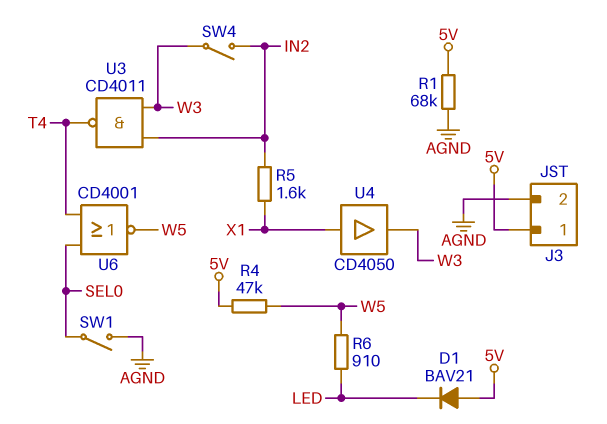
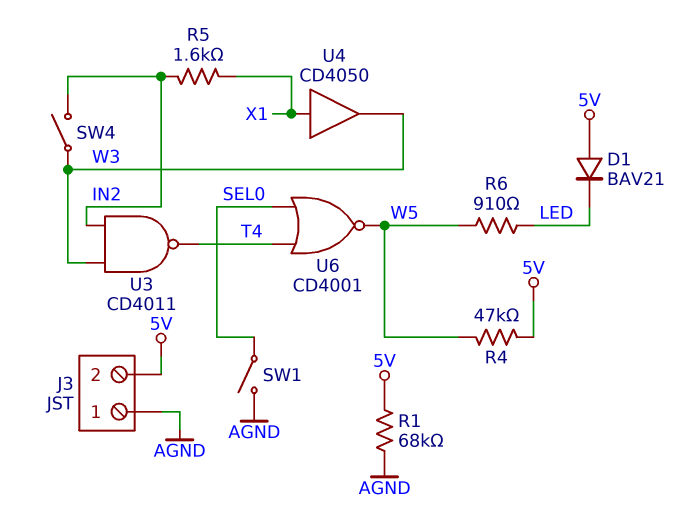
J3 pin 1: 5V -> AGND
J3 pin 2: AGND -> 5V

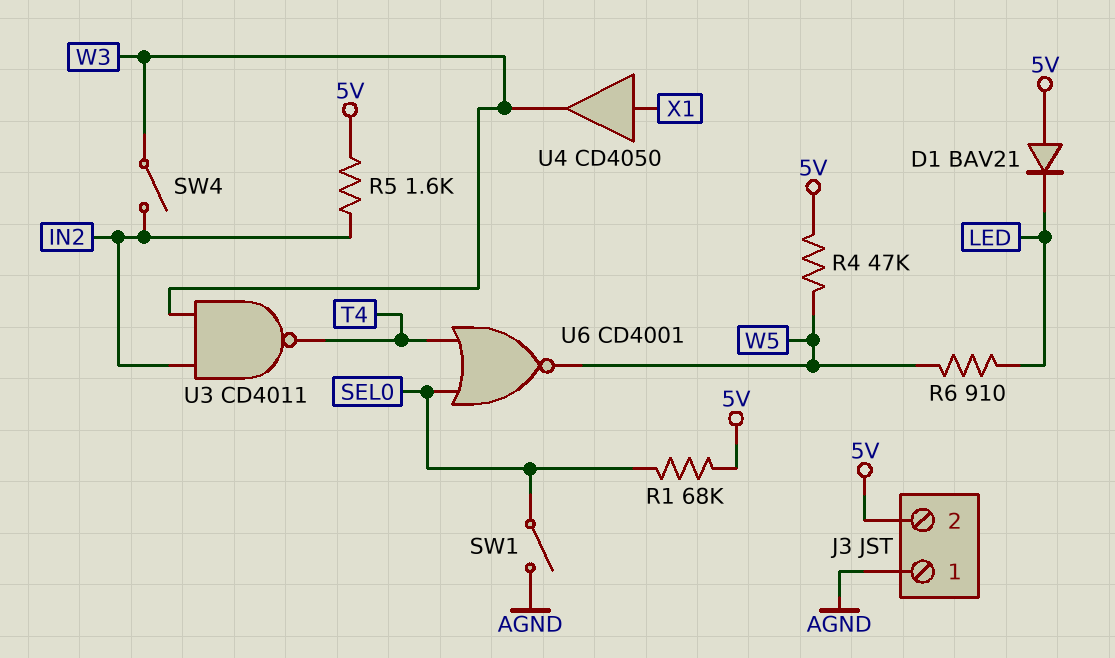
R1: 68k (5V, AGND) -> 68k (5V, SEL0)
R5: 1.6k (IN2, X1) -> 1.6k (5V, IN2)

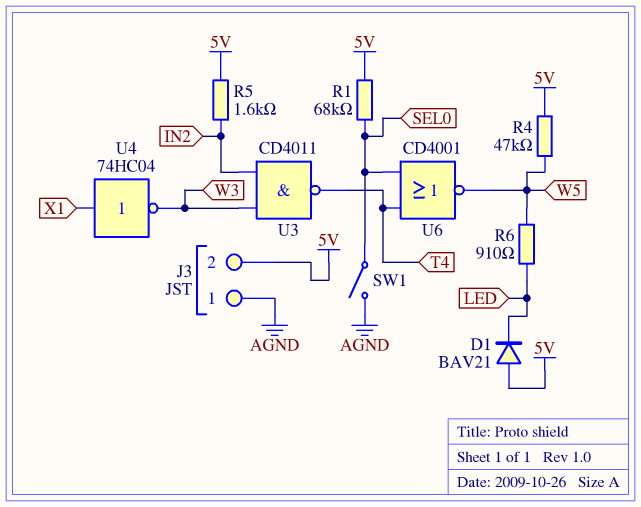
SW4: switch (IN2, W3) -> none
U4: buffer CD4050 (in X1, out W3) -> NOT 74HC04 (in X1, out W3)

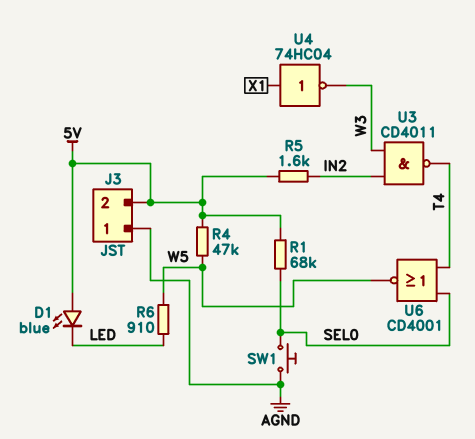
D1: diode BAV21 (A 5V, K LED) -> LED blue (A 5V, K LED)
SW1: switch (AGND, SEL0) -> button (AGND, SEL0)

